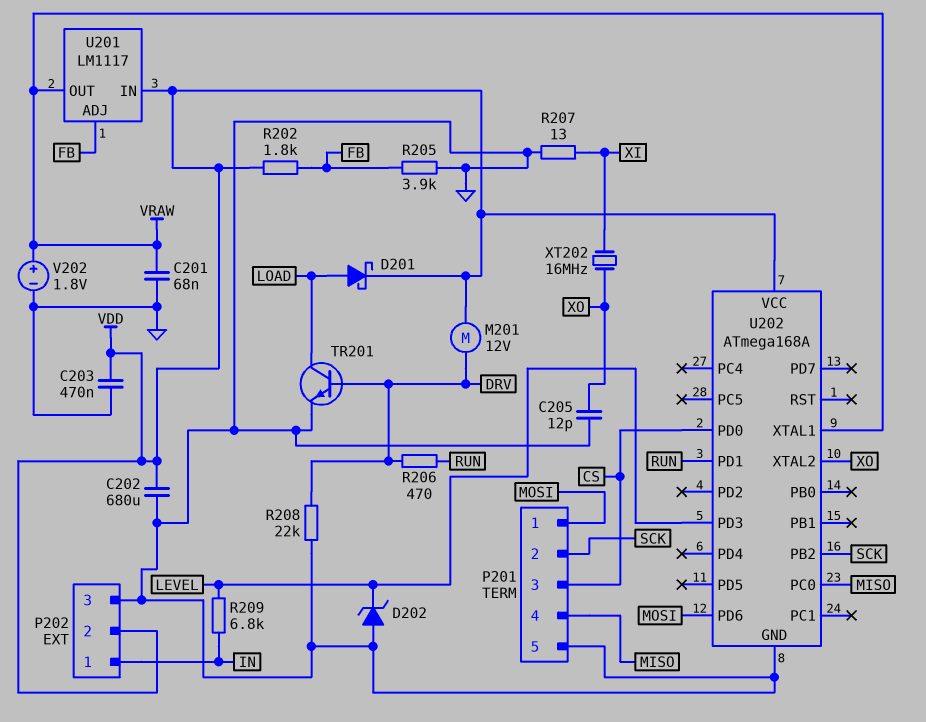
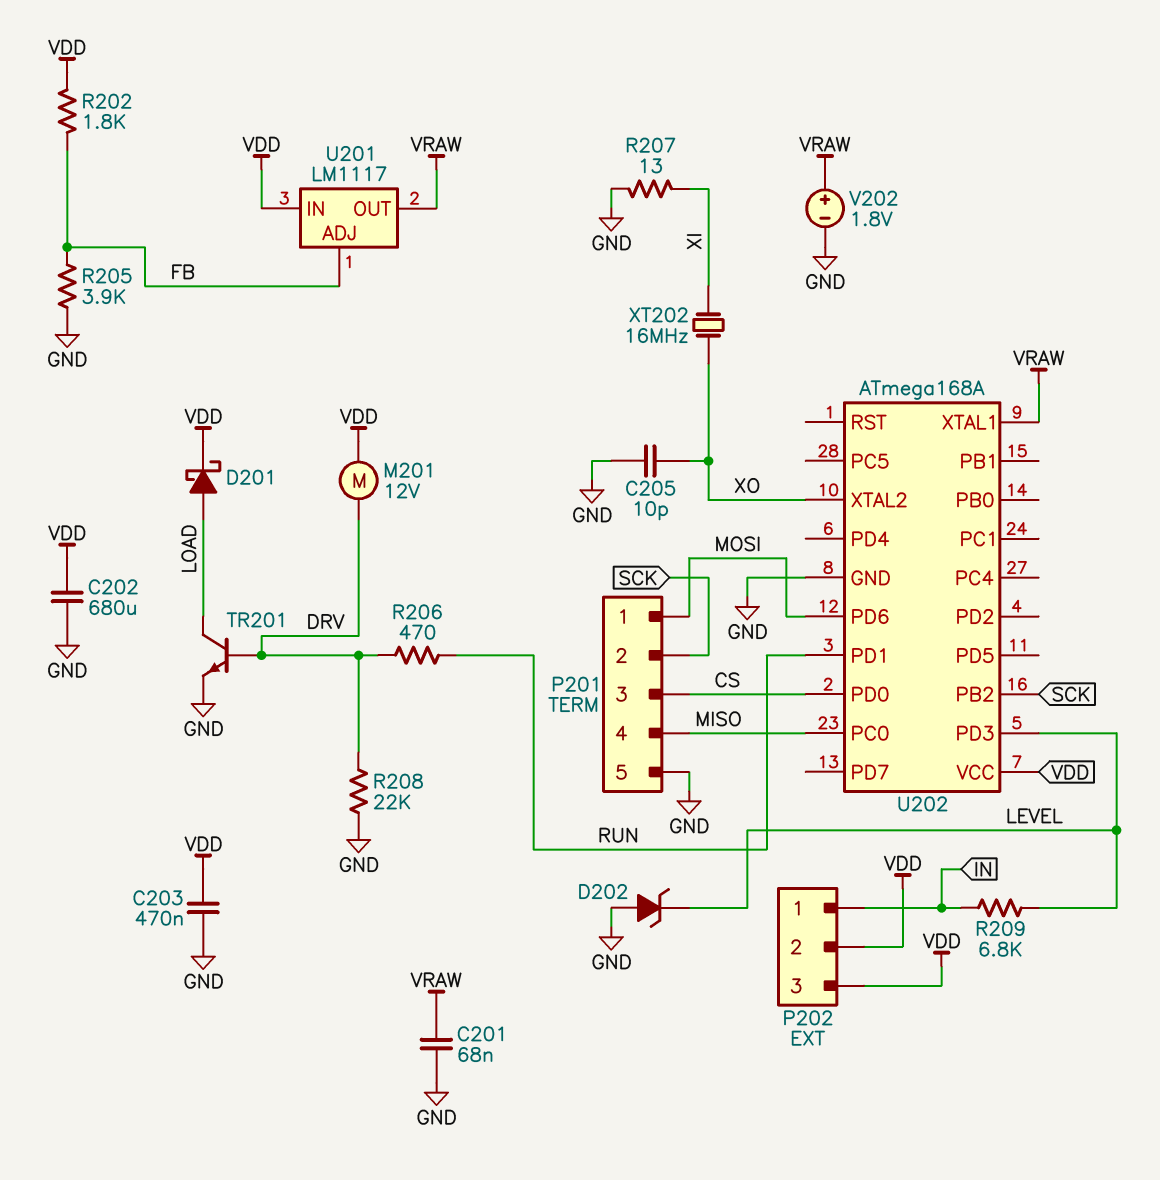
C205: 12pF (GND, XO) -> 10pF (GND, XO)
P202 pin 3: GND -> VDD

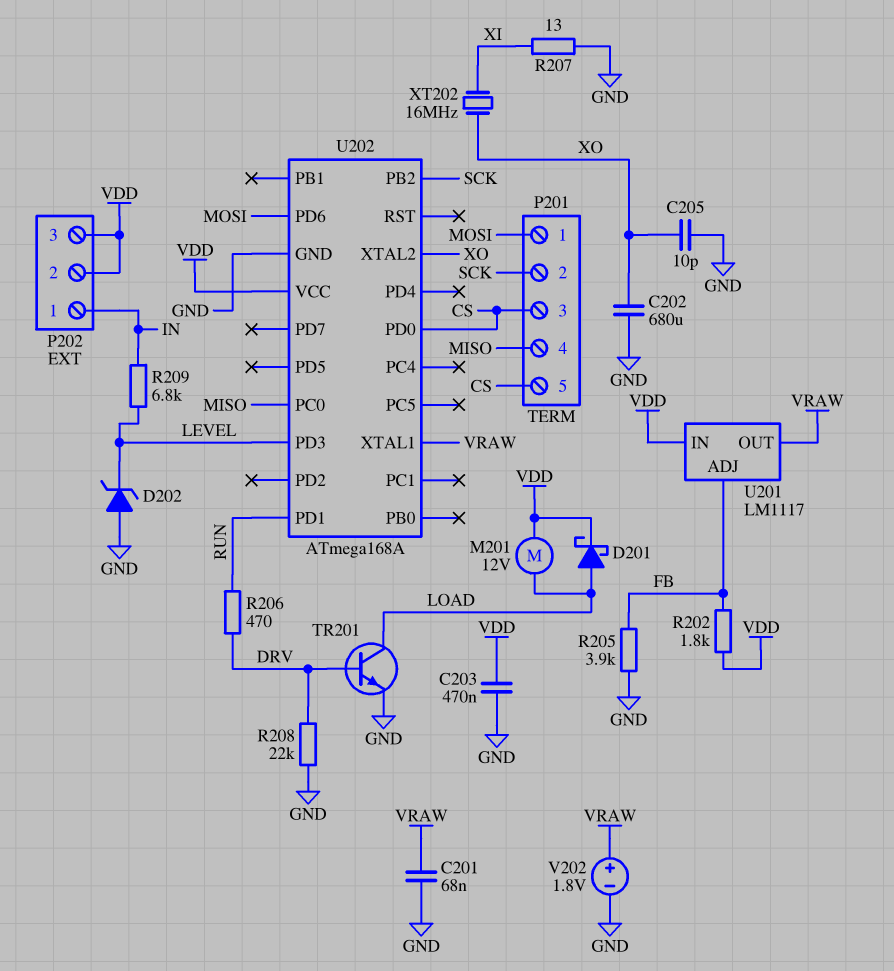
C202: 680uF (GND, VDD) -> 680uF (GND, XO)
M201: motor 12V (DRV, VDD) -> motor 12V (LOAD, VDD)
P201 pin 5: GND -> CS

